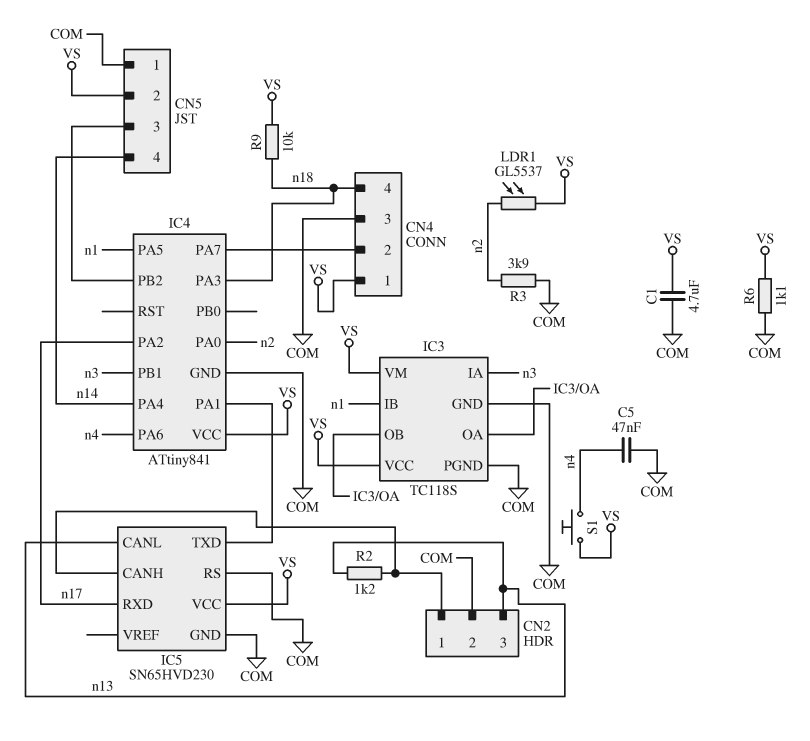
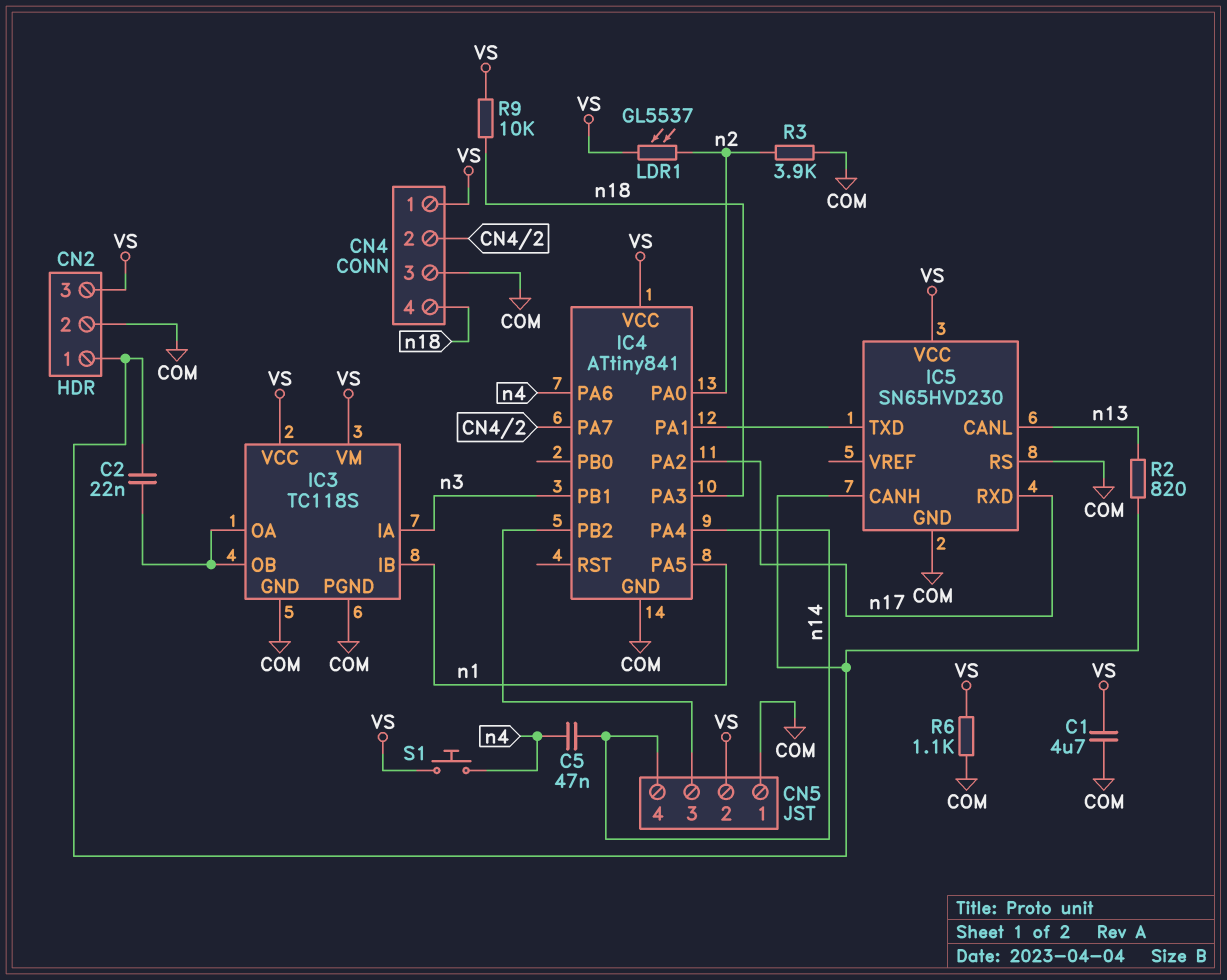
C2: none -> 22nF (CN2/1, IC3/OA)
C5: 47nF (COM, n4) -> 47nF (n4, n14)
CN2 pin 3: n13 -> VS
R2: 1.2k (CN2/1, n13) -> 820 (CN2/1, n13)

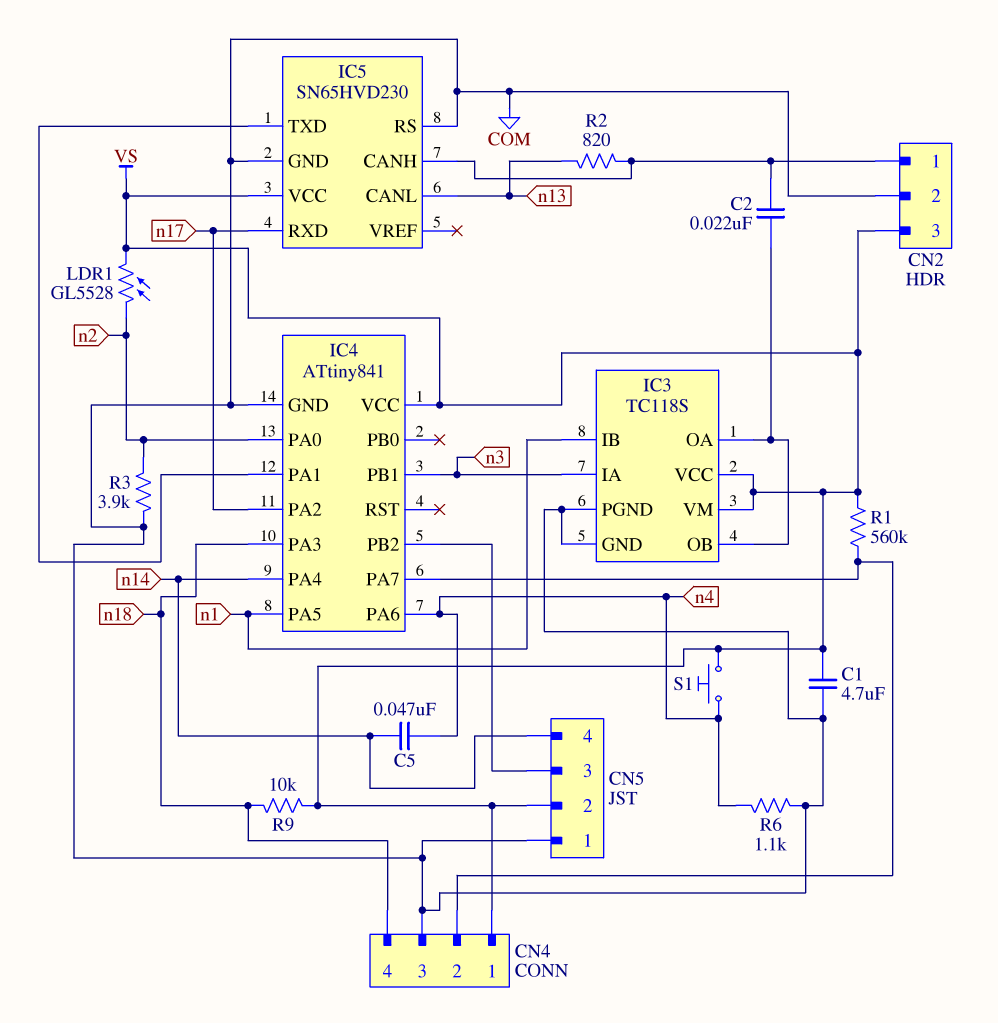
LDR1: GL5537 (VS, n2) -> GL5528 (VS, n2)
R1: none -> 560k (CN4/2, VS)
R6: 1.1k (COM, VS) -> 1.1k (COM, n4)

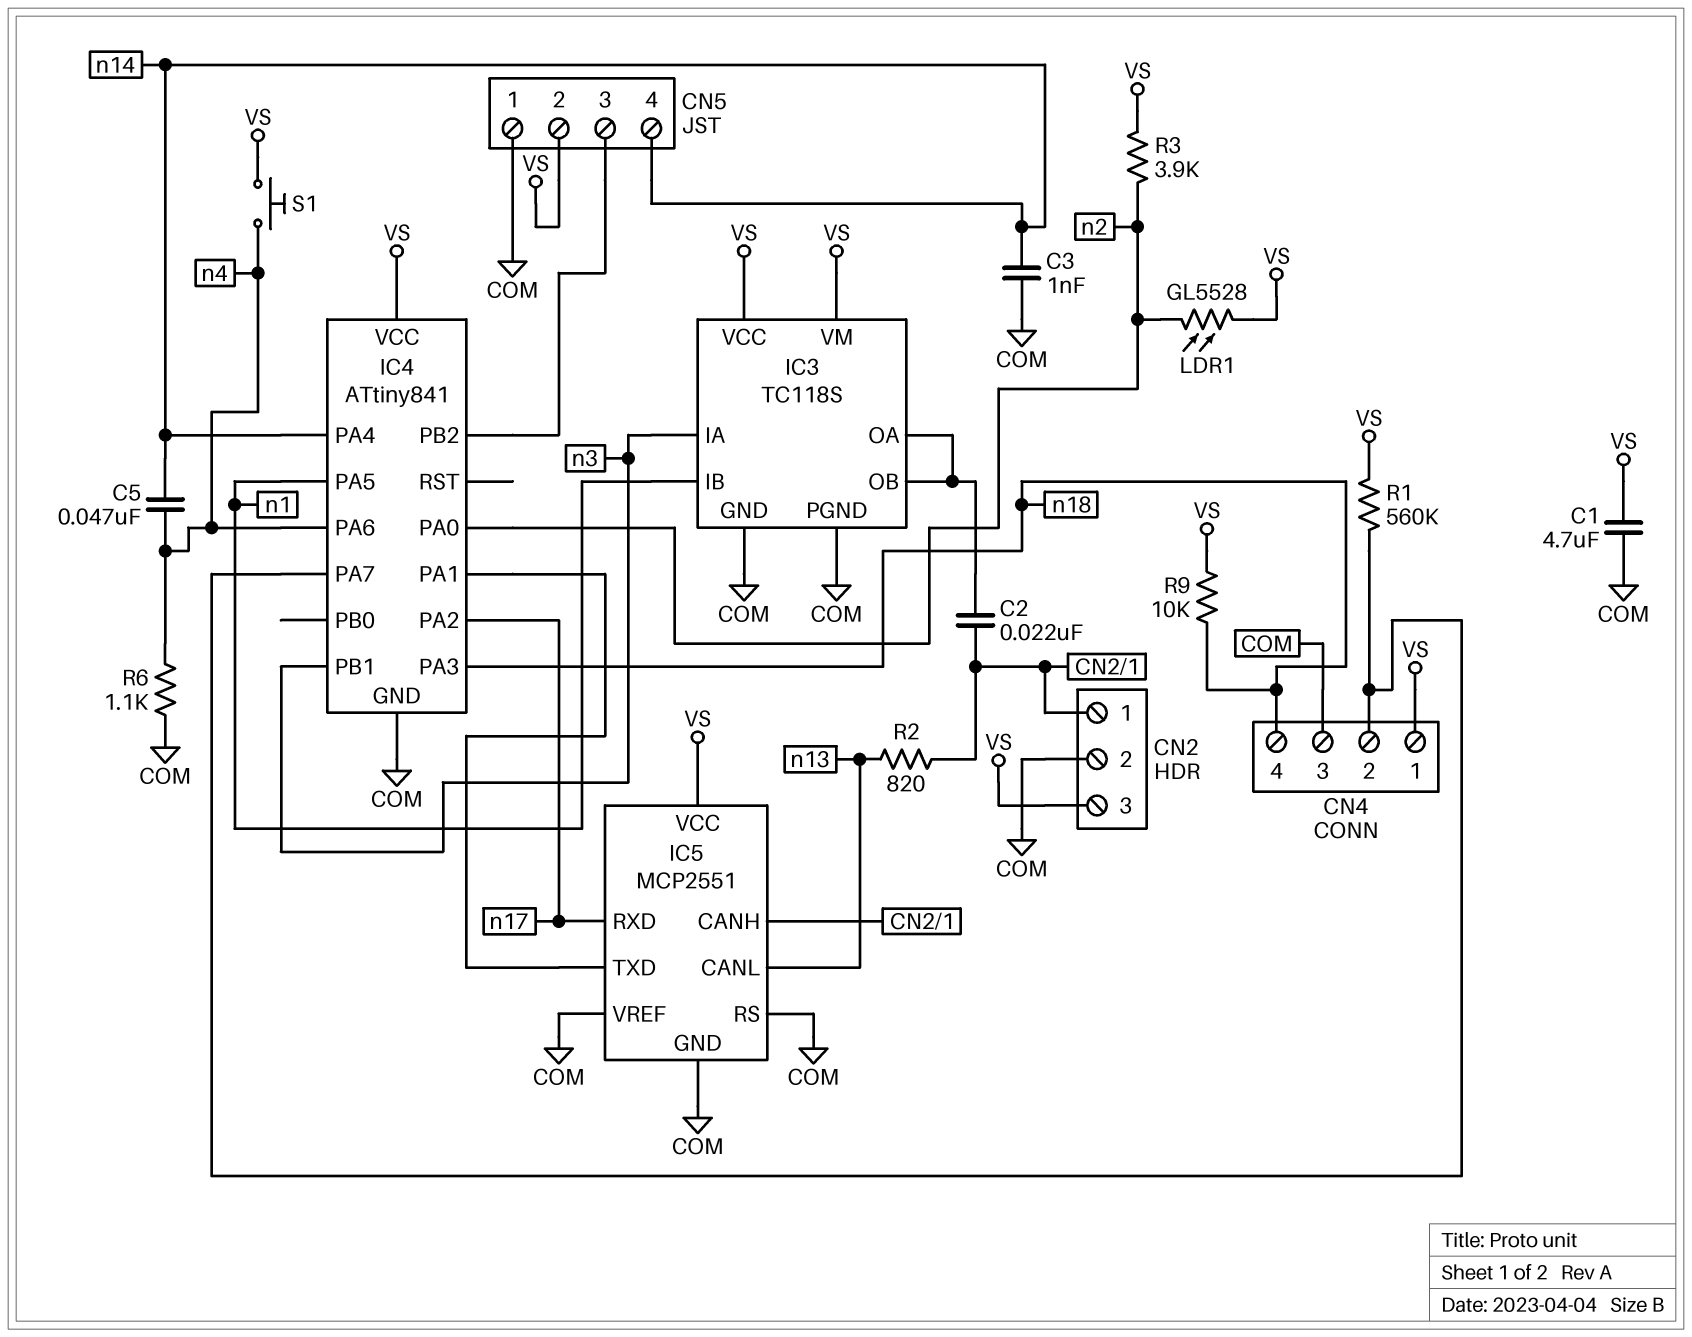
C3: none -> 1nF (COM, n14)
IC5: SN65HVD230 -> MCP2551
IC5 pin VREF: none -> COM
R3: 3.9k (COM, n2) -> 3.9k (VS, n2)

